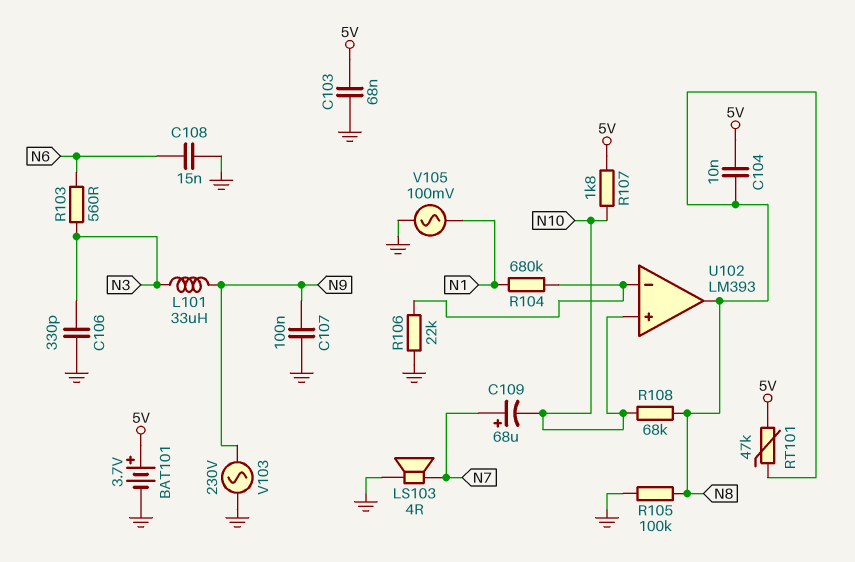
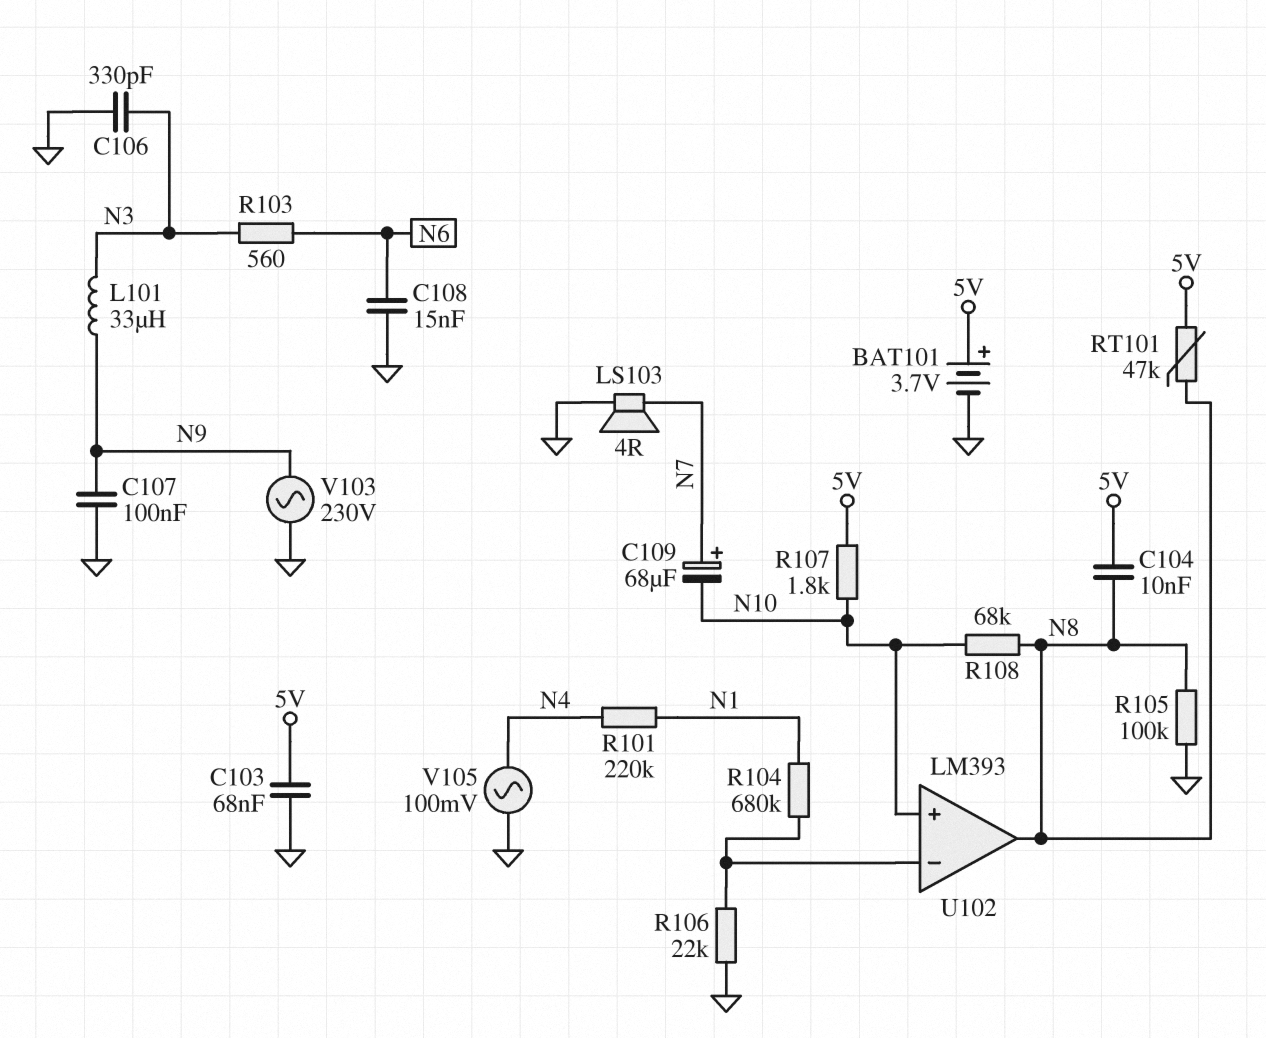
R101: none -> 220k (N1, N4)
V105: AC 100mV (GND, N1) -> AC 100mV (GND, N4)

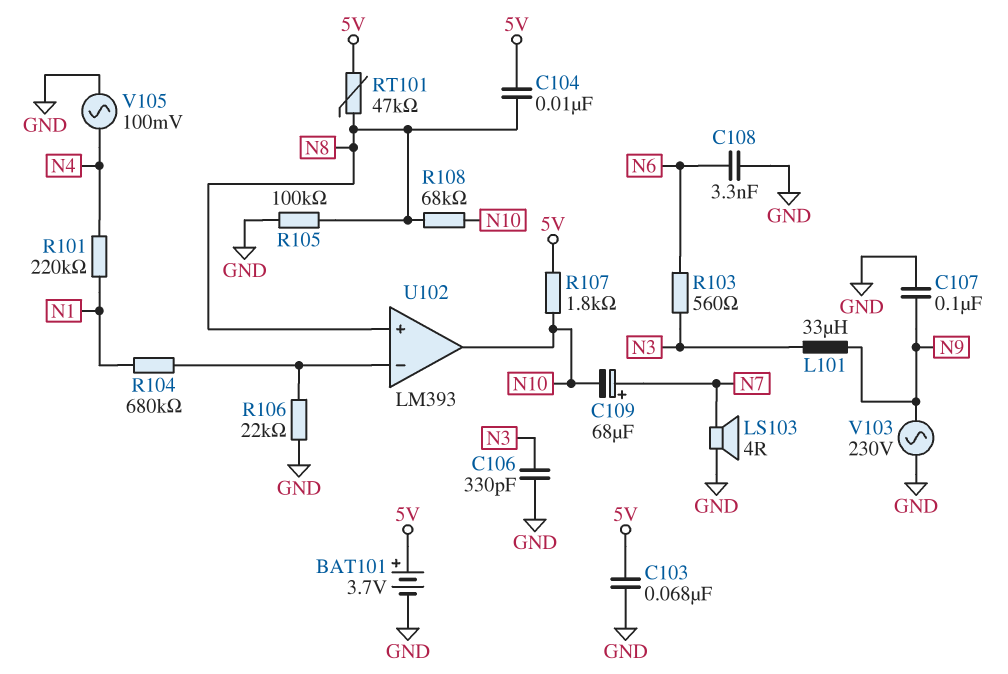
C108: 15nF (GND, N6) -> 3.3nF (GND, N6)
U102 pin in+: N10 -> N8
U102 pin out: N8 -> N10

